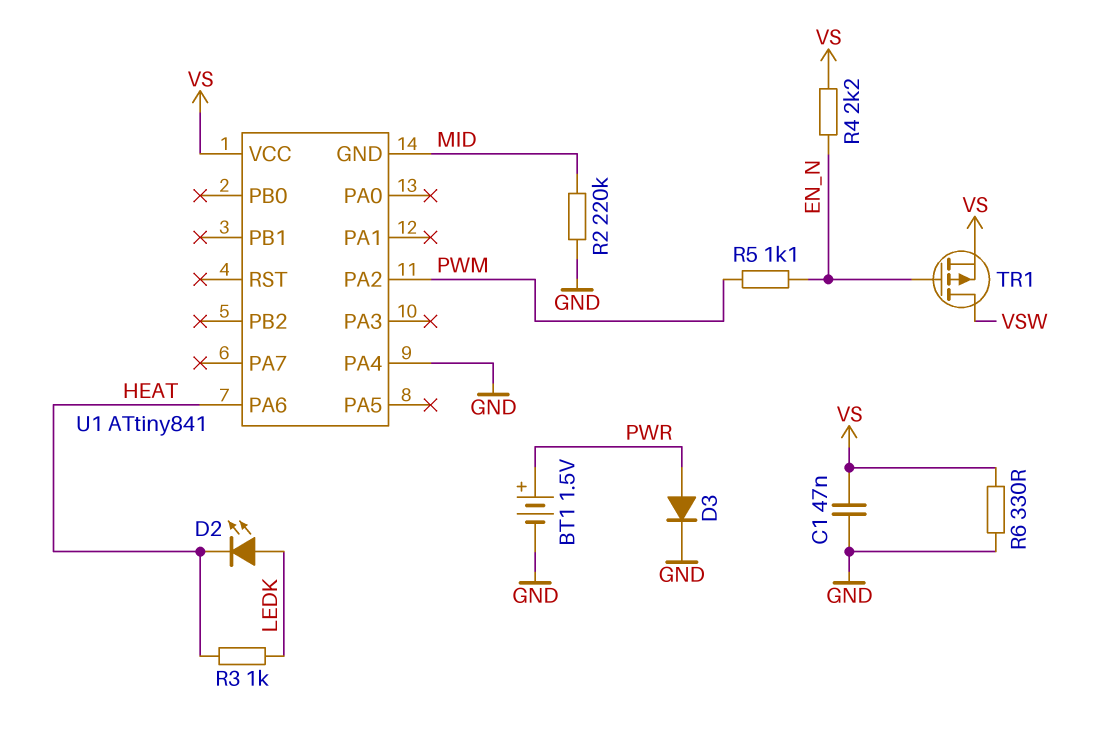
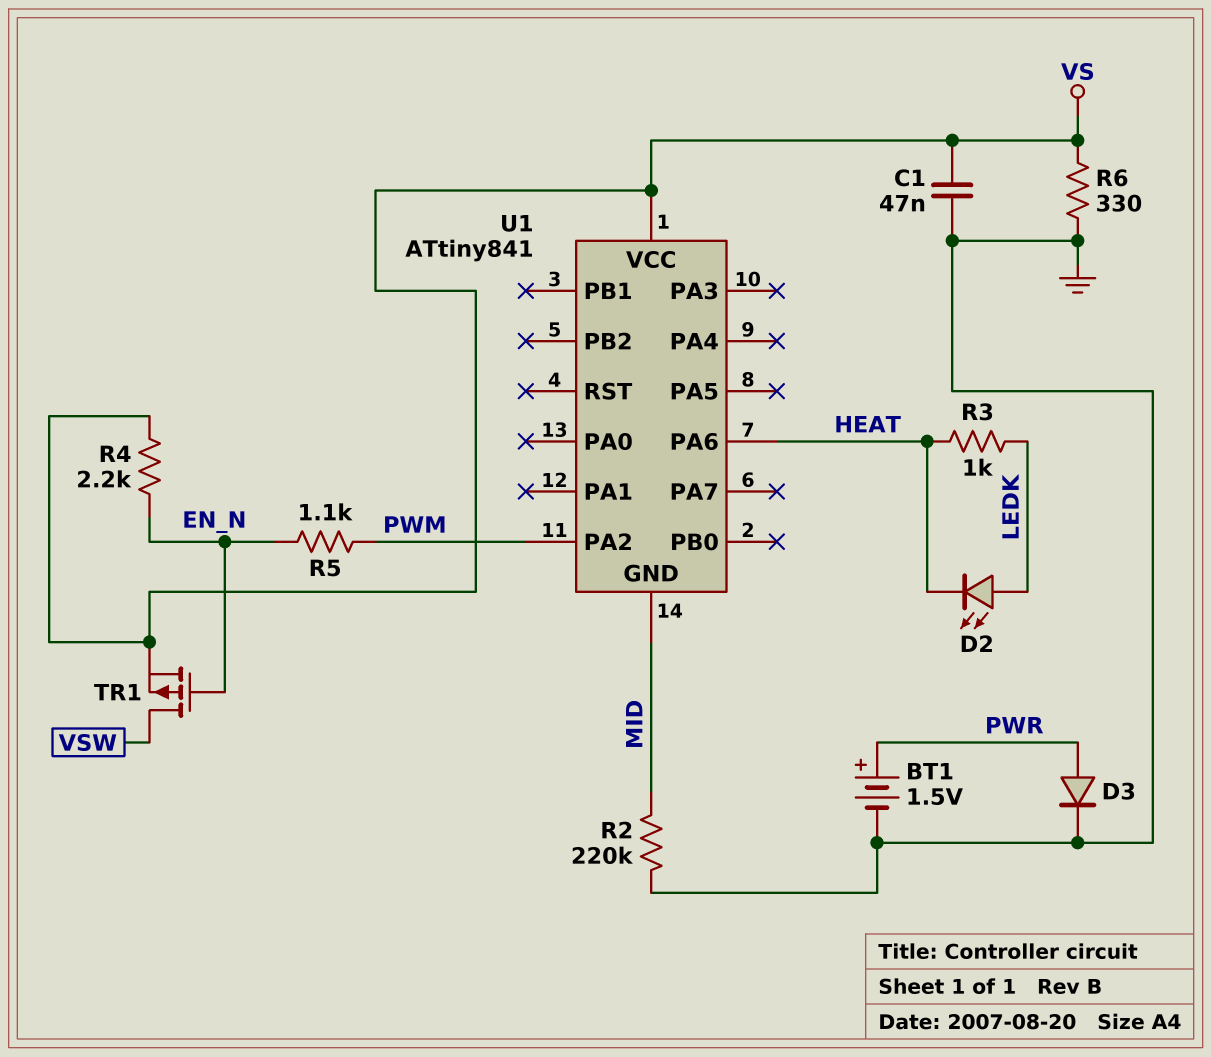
U1 pin PA4: GND -> none

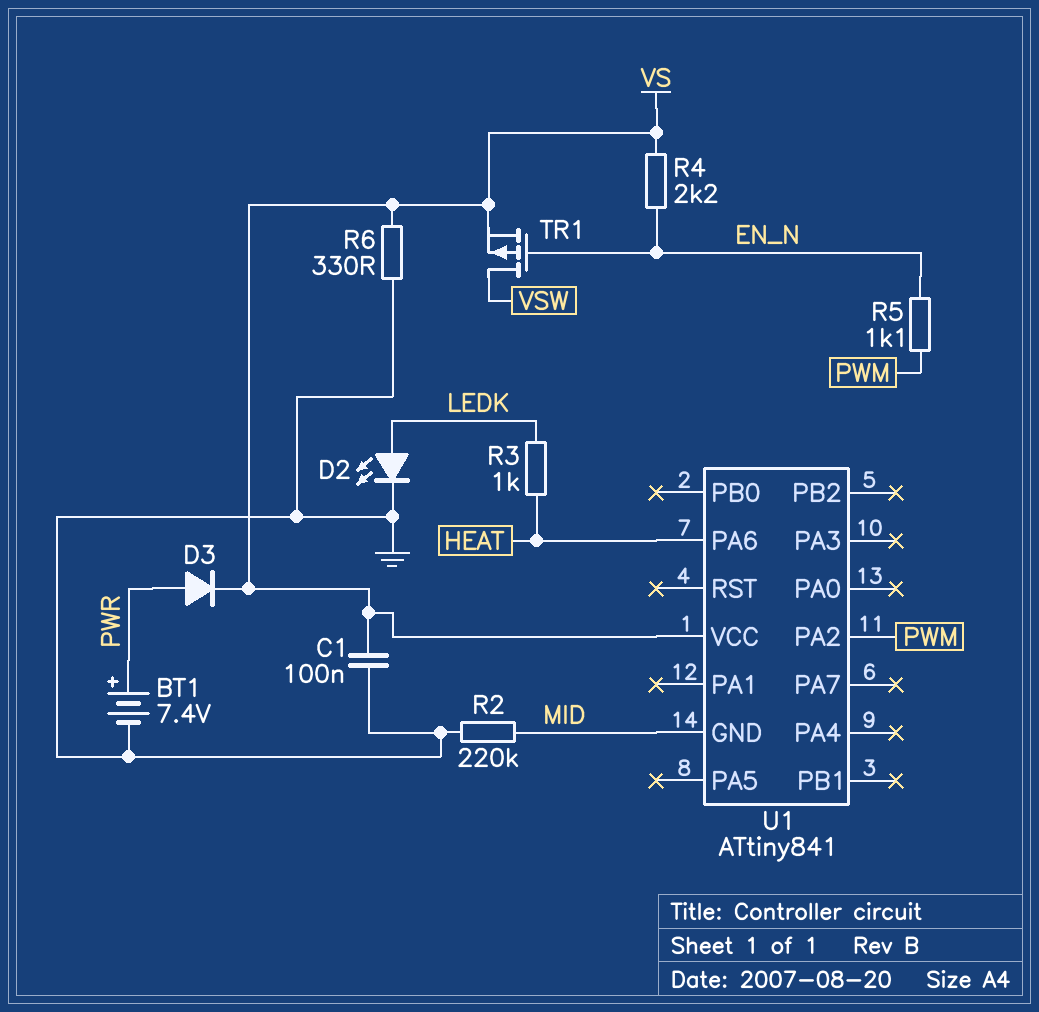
BT1: 1.5V (plus PWR, minus GND) -> 7.4V (plus PWR, minus GND)
C1: 47nF (GND, VS) -> 100nF (GND, VS)
D2: LED (A LEDK, K HEAT) -> LED (A LEDK, K GND)
D3: diode (A PWR, K GND) -> diode (A PWR, K VS)

